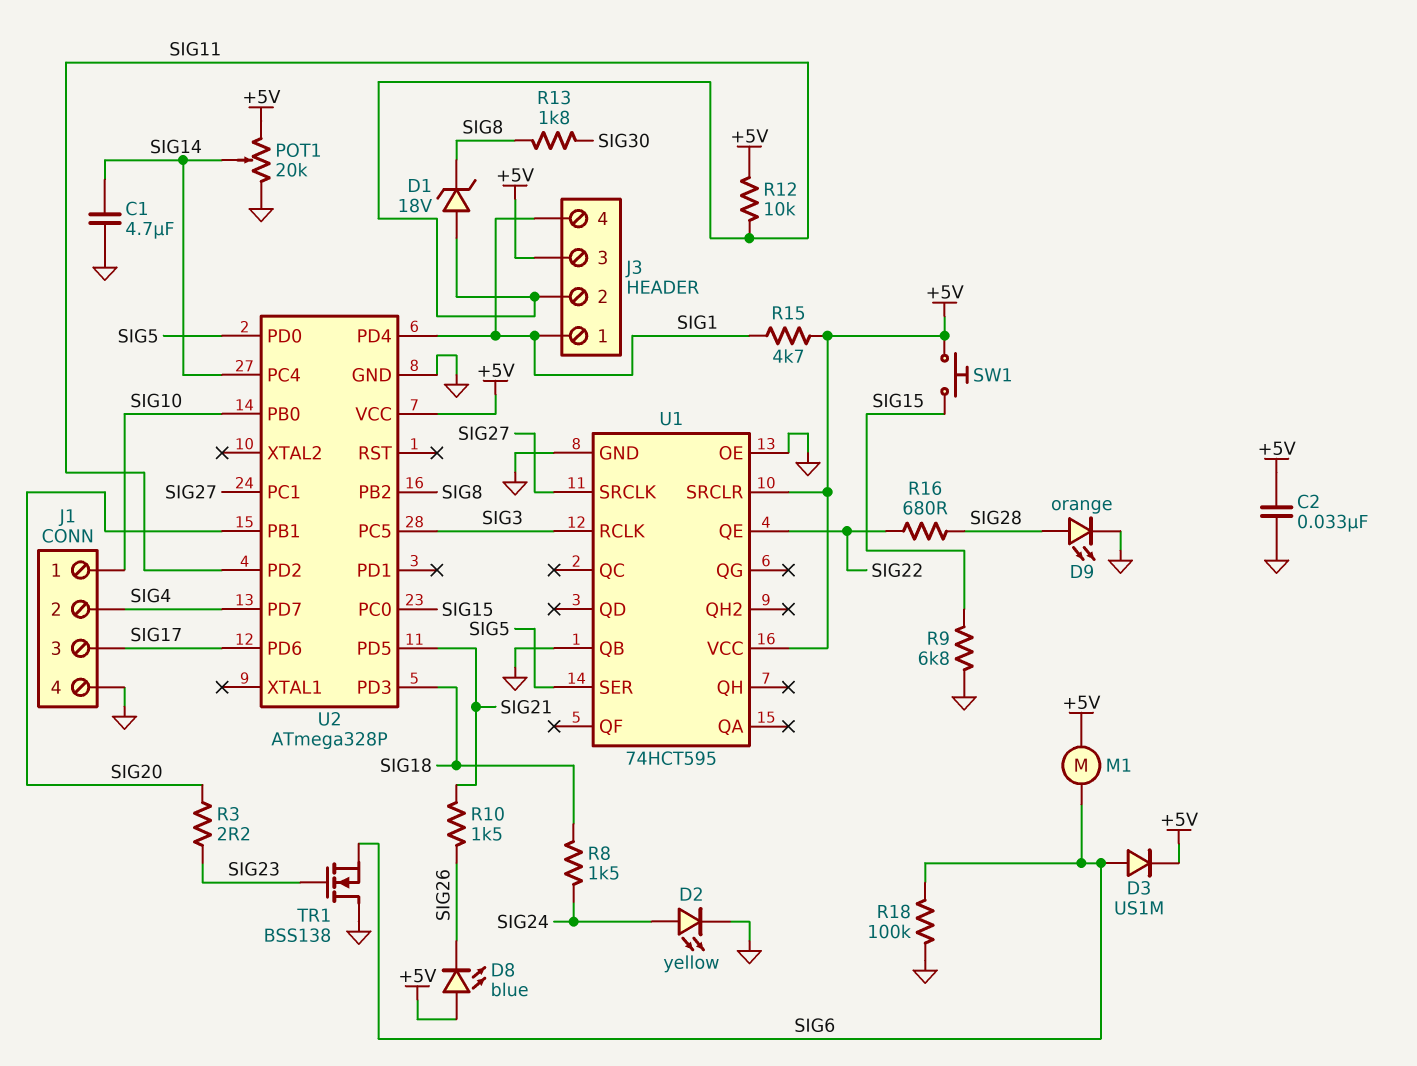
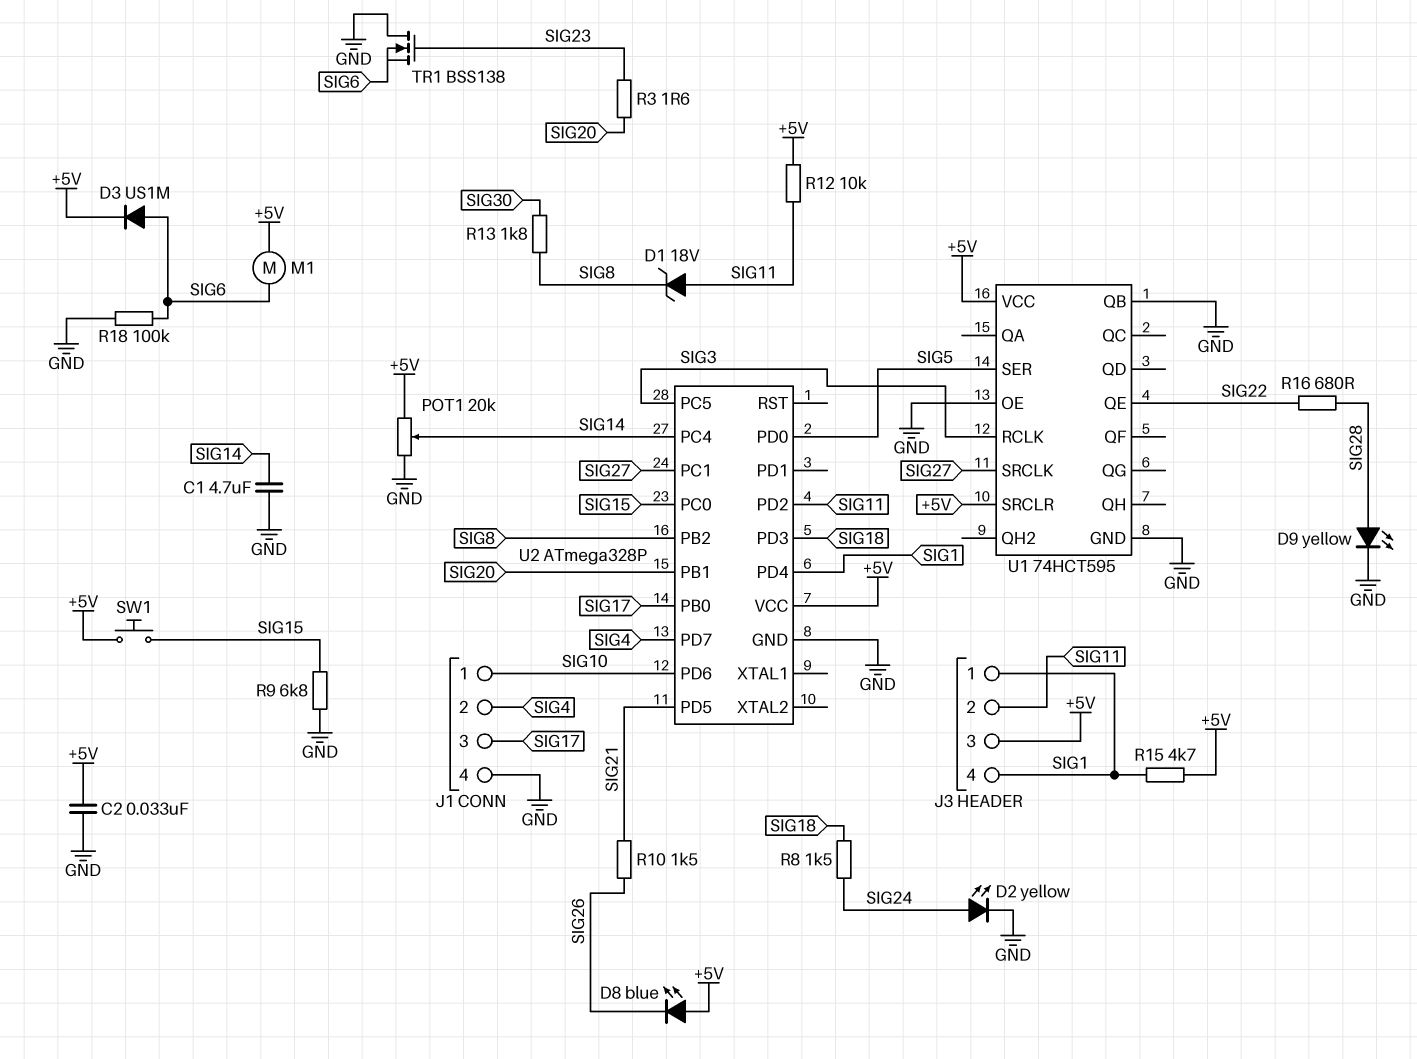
D9: LED orange (A SIG28, K GND) -> LED yellow (A SIG28, K GND)
R3: 2.2 (SIG20, SIG23) -> 1.6 (SIG20, SIG23)
U2 pin PB0: SIG10 -> SIG17
U2 pin PD6: SIG17 -> SIG10

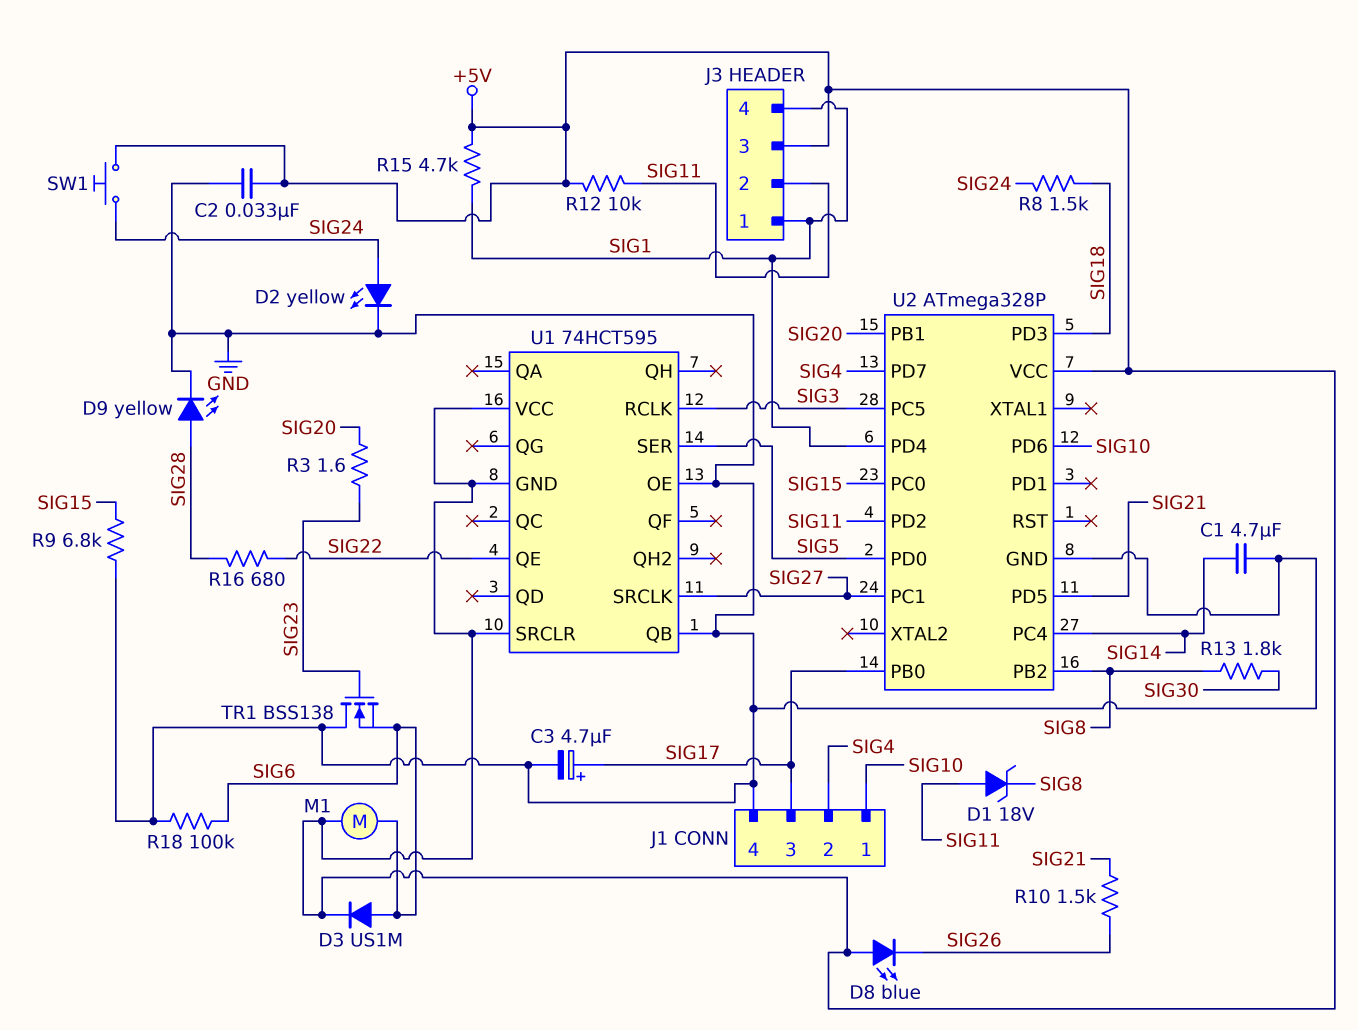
C3: none -> 4.7uF (plus SIG17, minus GND)
POT1: 20k (+5V, GND, wiper SIG14) -> none
SW1: button (+5V, SIG15) -> button (+5V, SIG24)
U1 pin GND: GND -> +5V

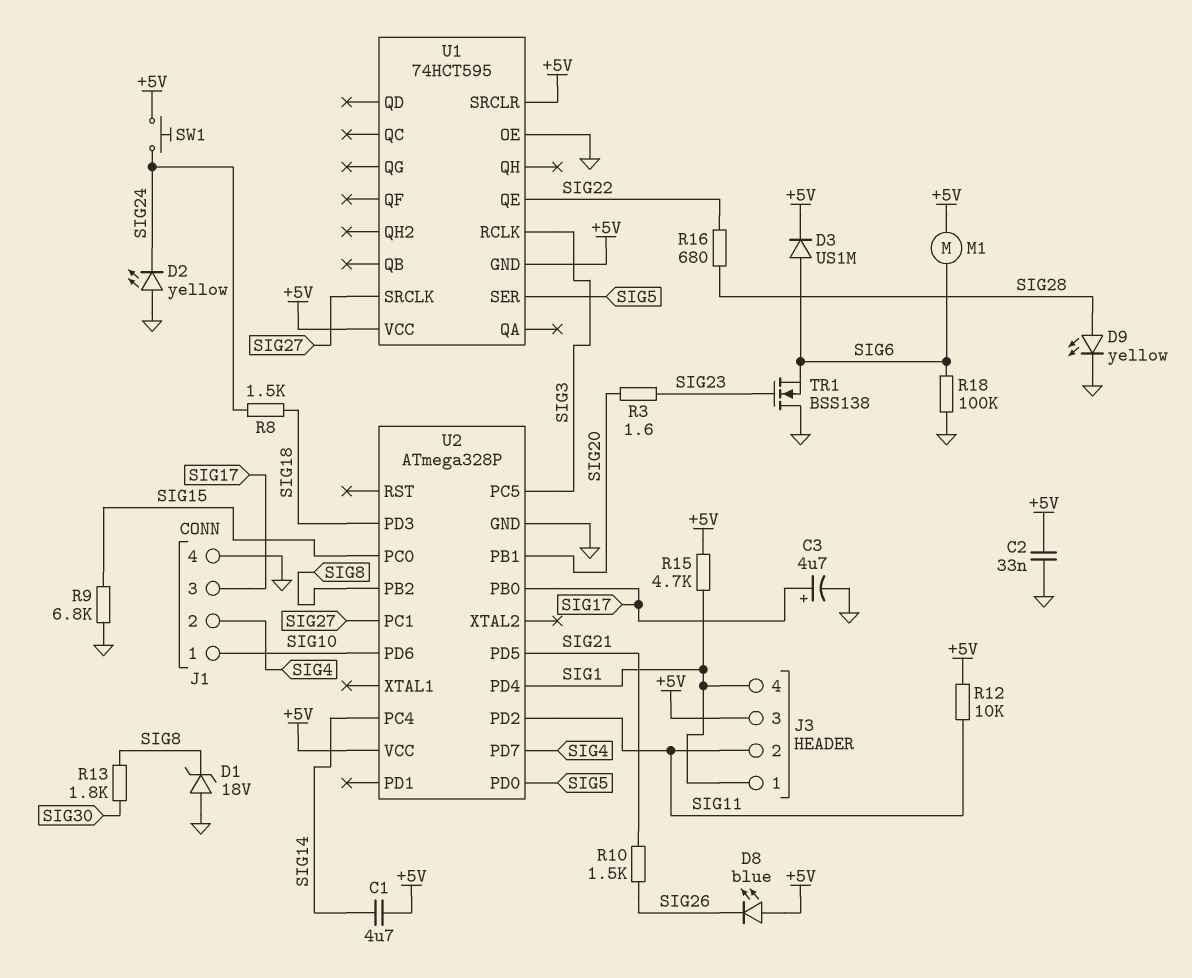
C1: 4.7uF (GND, SIG14) -> 4.7uF (+5V, SIG14)
D1: zener 18V (A SIG11, K SIG8) -> zener 18V (A GND, K SIG8)
D2: LED yellow (A SIG24, K GND) -> LED yellow (A GND, K SIG24)
U1 pin QB: GND -> none

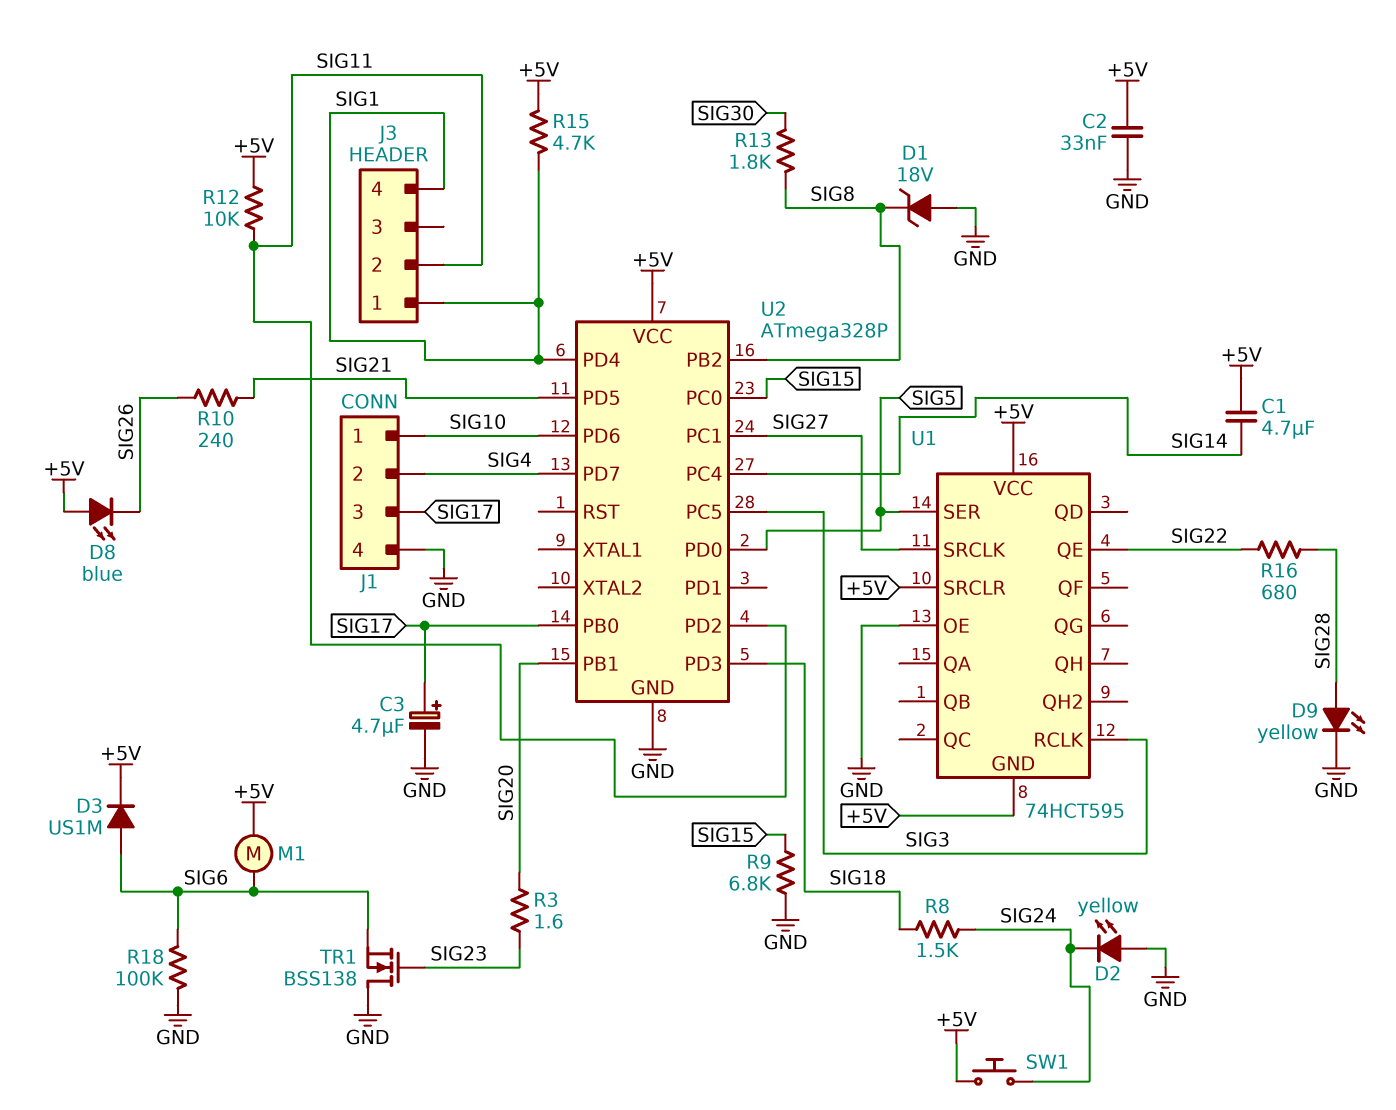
J3 pin 3: +5V -> none
R10: 1.5k (SIG21, SIG26) -> 240 (SIG21, SIG26)

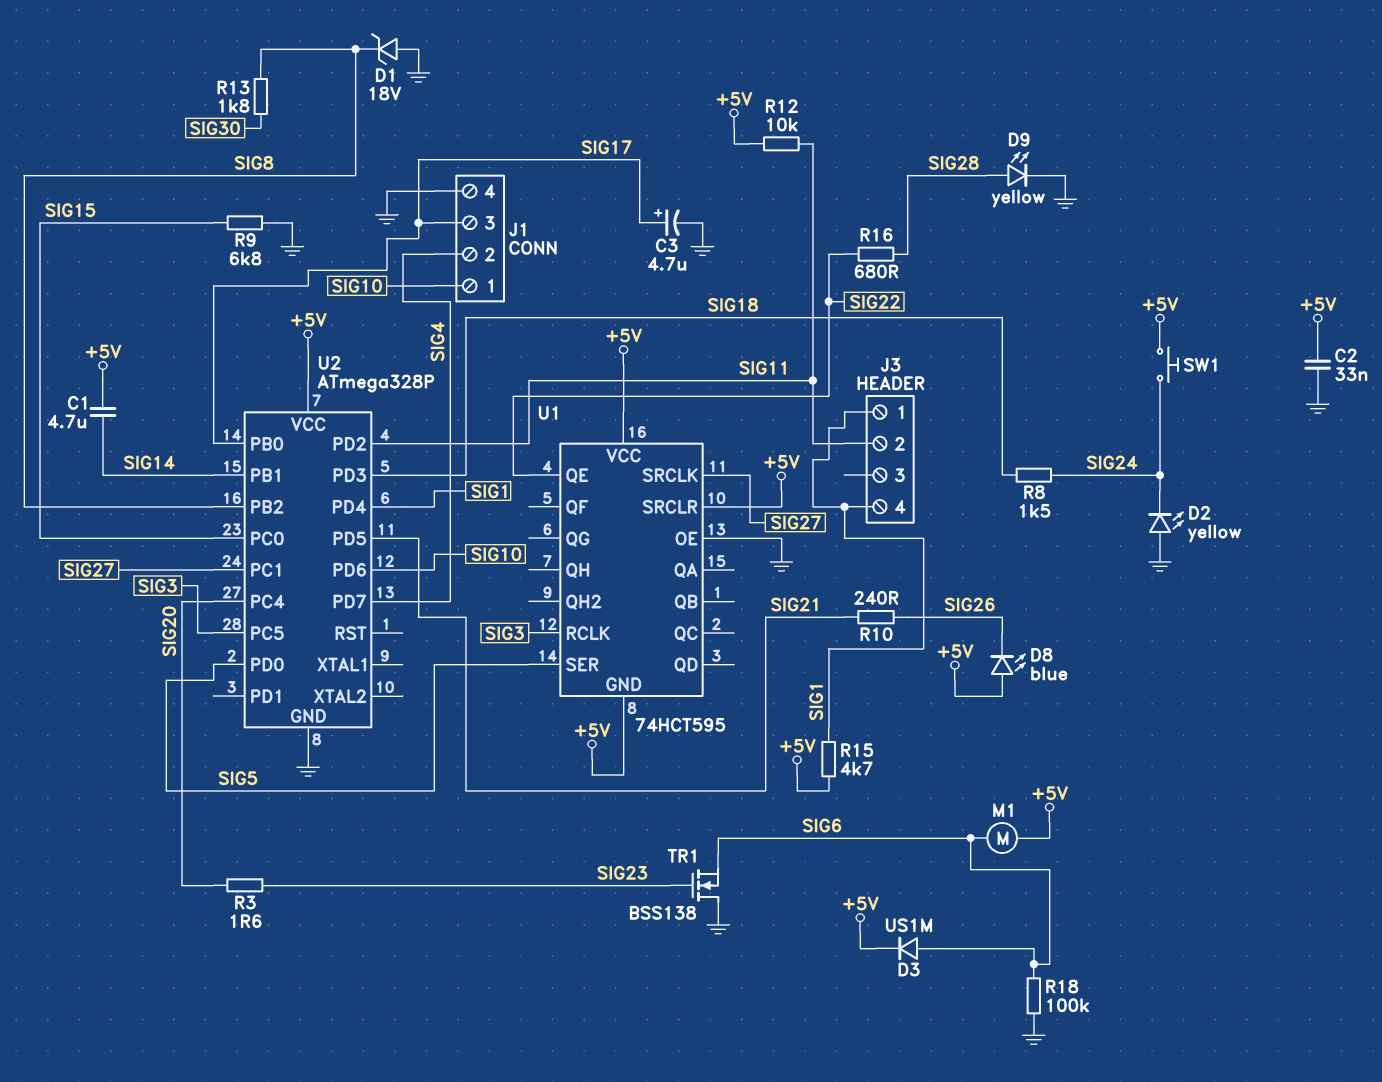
U2 pin PB1: SIG20 -> SIG14
U2 pin PC4: SIG14 -> SIG20

